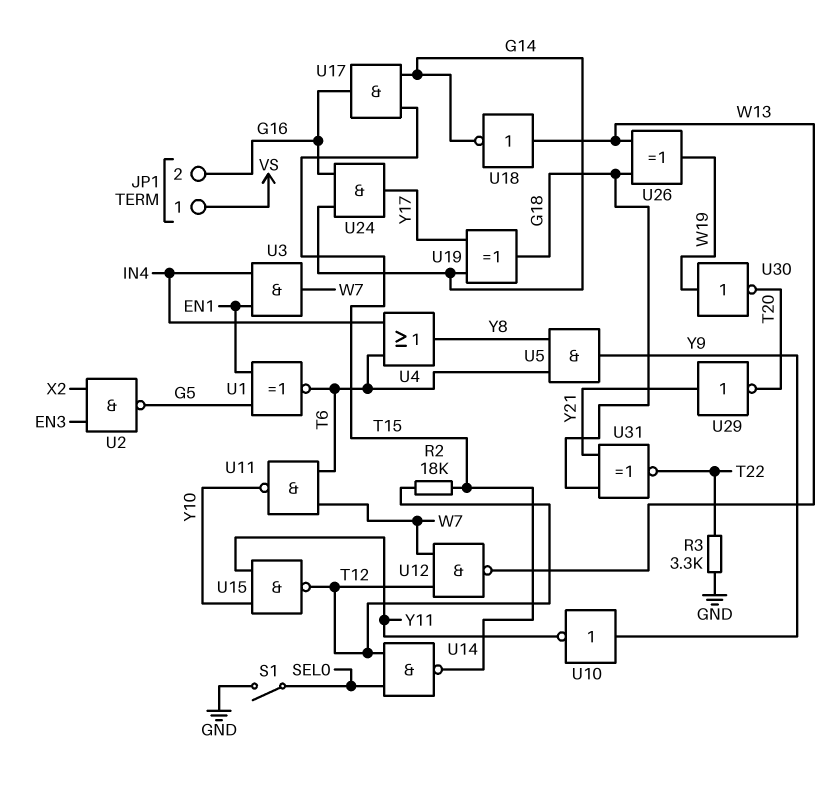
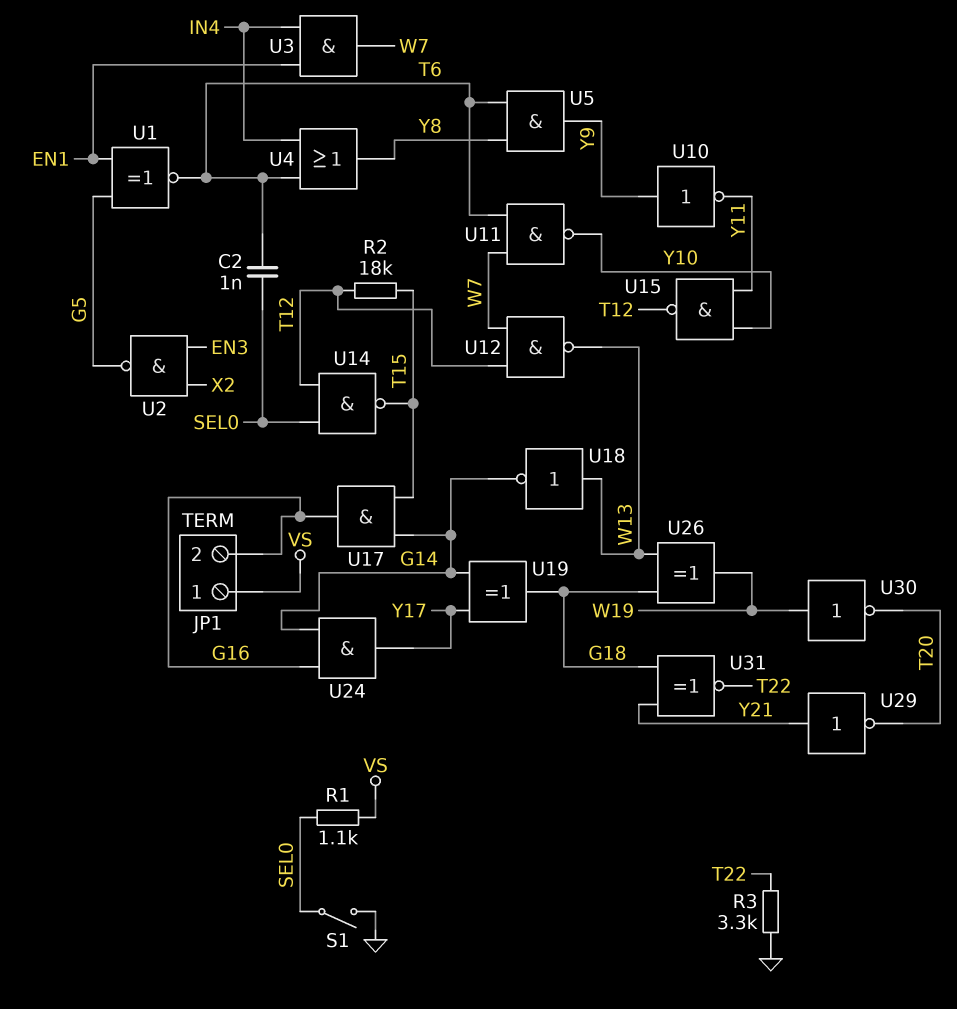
C2: none -> 1nF (SEL0, T6)
R1: none -> 1.1k (SEL0, VS)

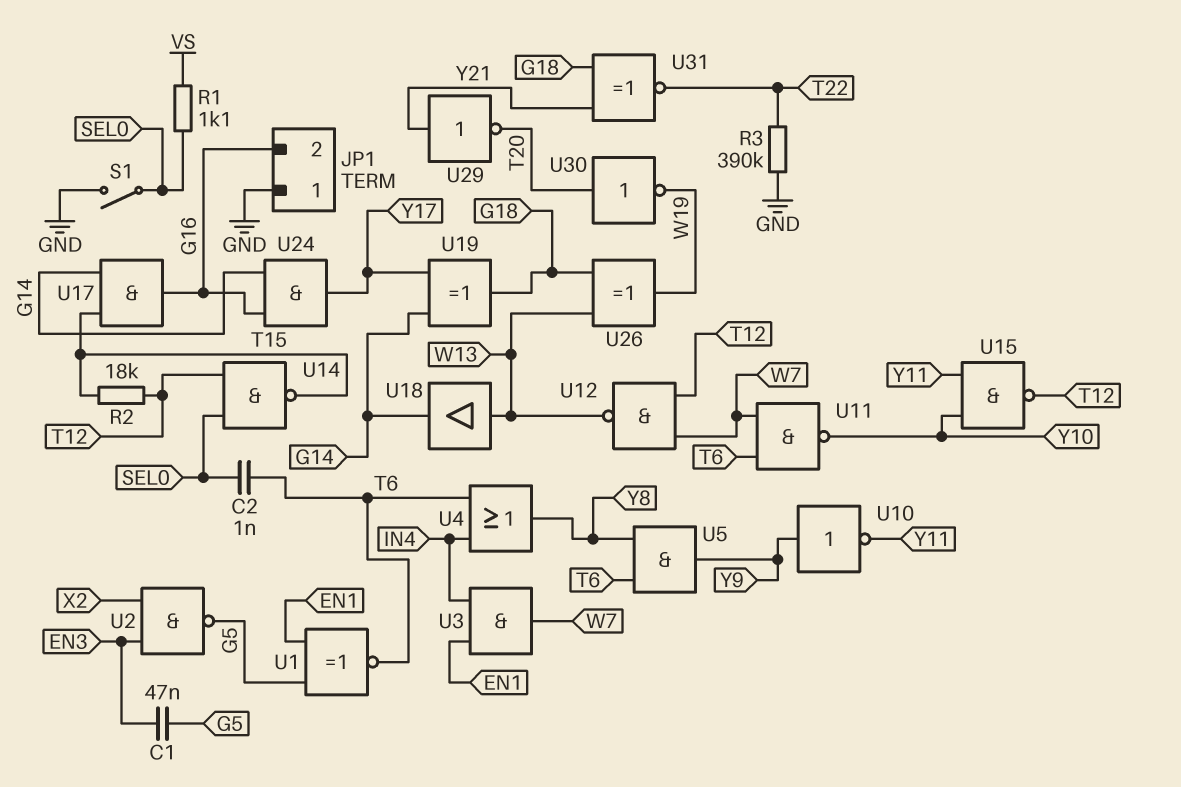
C1: none -> 47nF (EN3, G5)
JP1 pin 1: VS -> GND
R3: 3.3k (GND, T22) -> 390k (GND, T22)
U18: NOT (in W13, out G14) -> buffer (in W13, out G14)
U30: NOT (in W19, out T20) -> NOT (in T20, out W19)

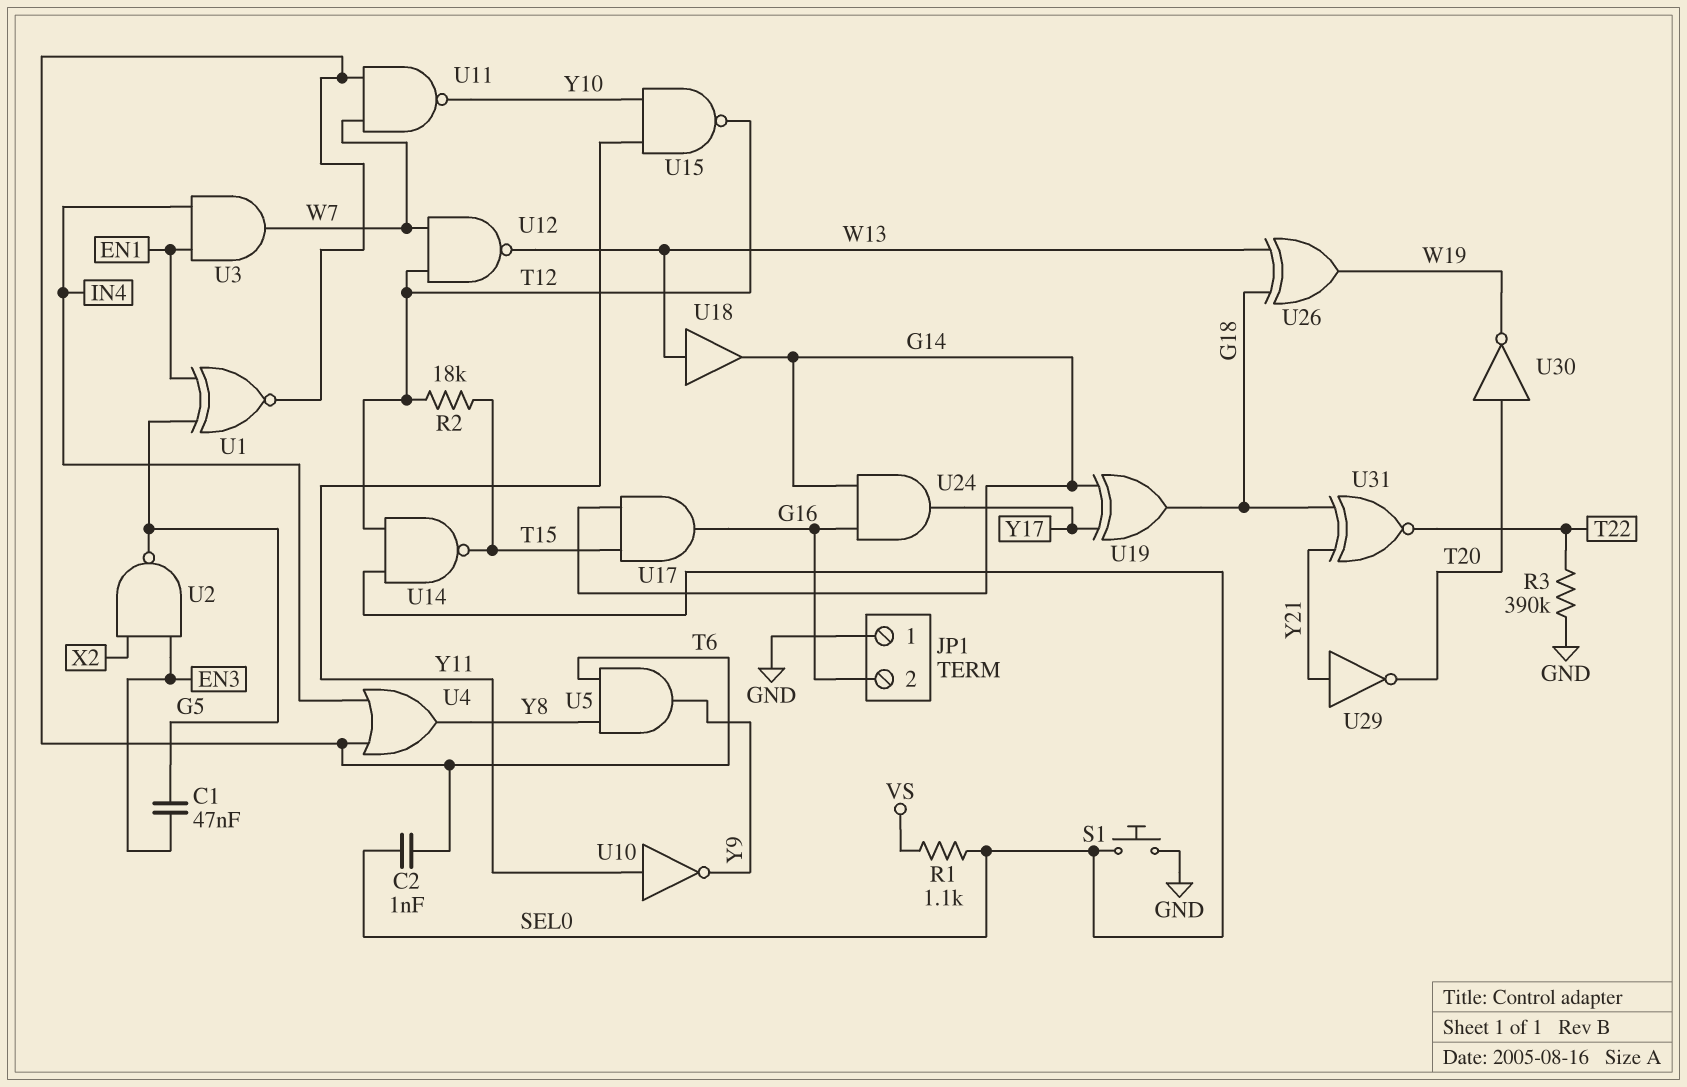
S1: switch (GND, SEL0) -> button (GND, SEL0)
U10: NOT (in Y9, out Y11) -> NOT (in Y11, out Y9)

